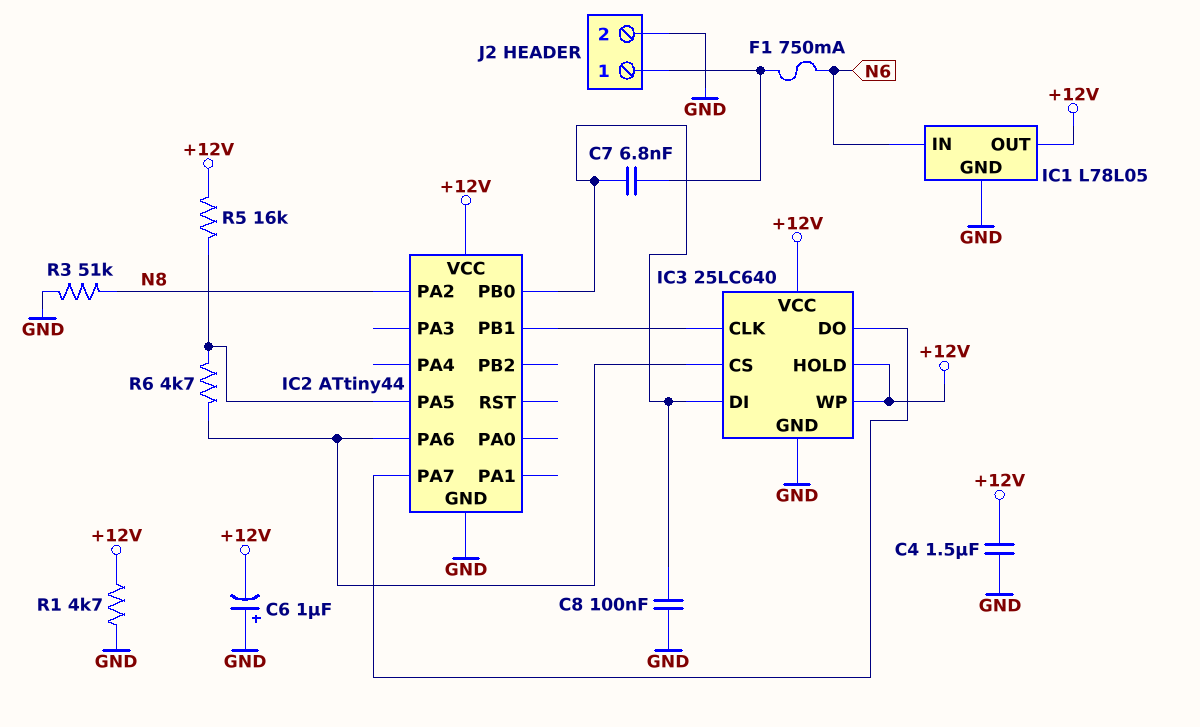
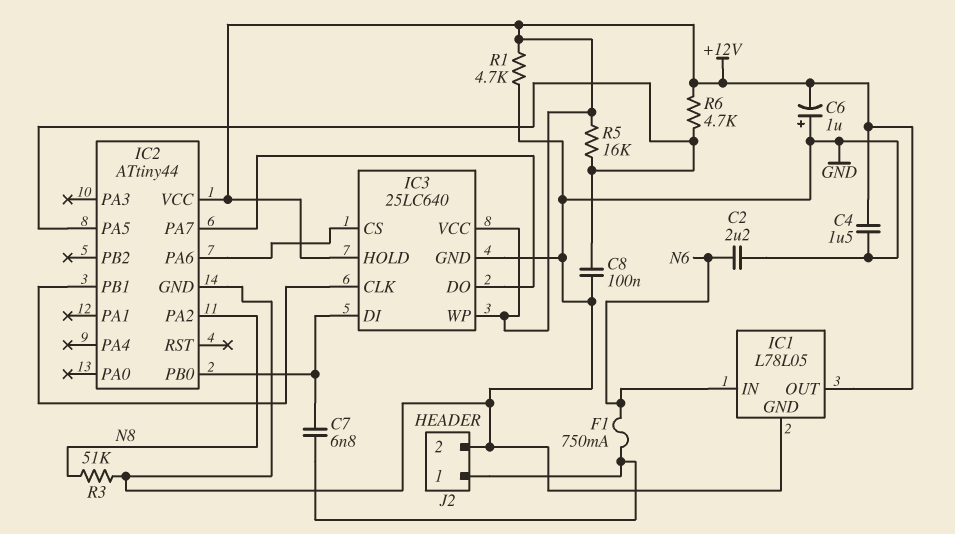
C2: none -> 2.2uF (GND, N6)
C8: 100nF (GND, IC2/PB0) -> 100nF (GND, IC2/PA5)
R6: 4.7k (IC2/PA5, IC2/PA6) -> 4.7k (+12V, IC2/PA5)

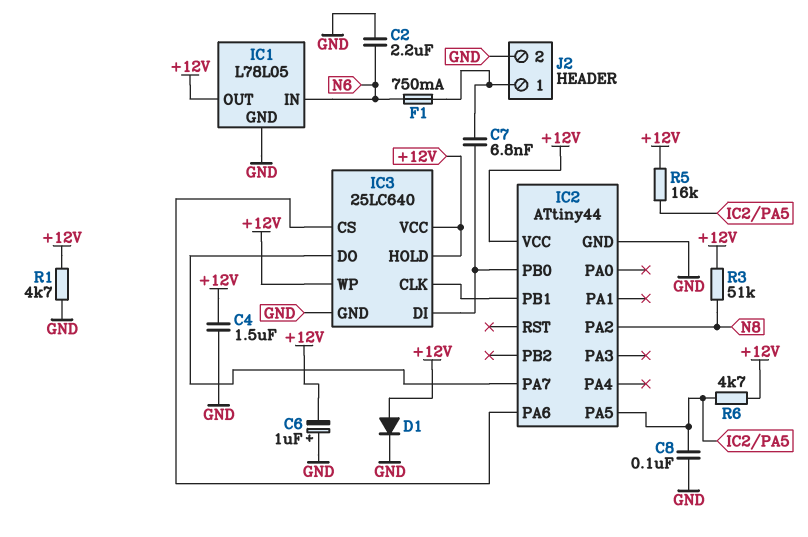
D1: none -> diode (A +12V, K GND)
R3: 51k (GND, N8) -> 51k (+12V, N8)

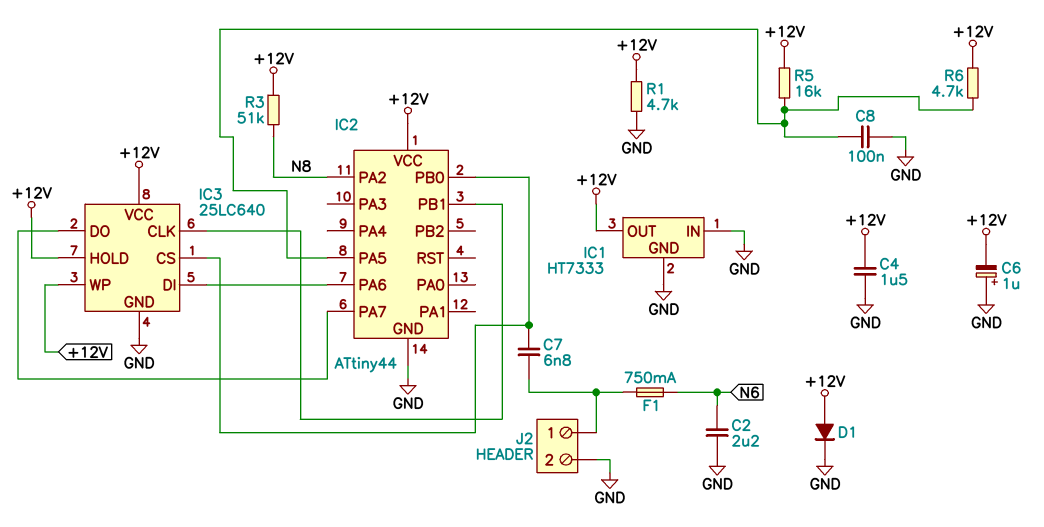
IC1: L78L05 -> HT7333
IC1 pin IN: N6 -> GND
IC3 pin CS: IC2/PA6 -> IC2/PB0
IC3 pin DI: IC2/PB0 -> IC2/PA6

